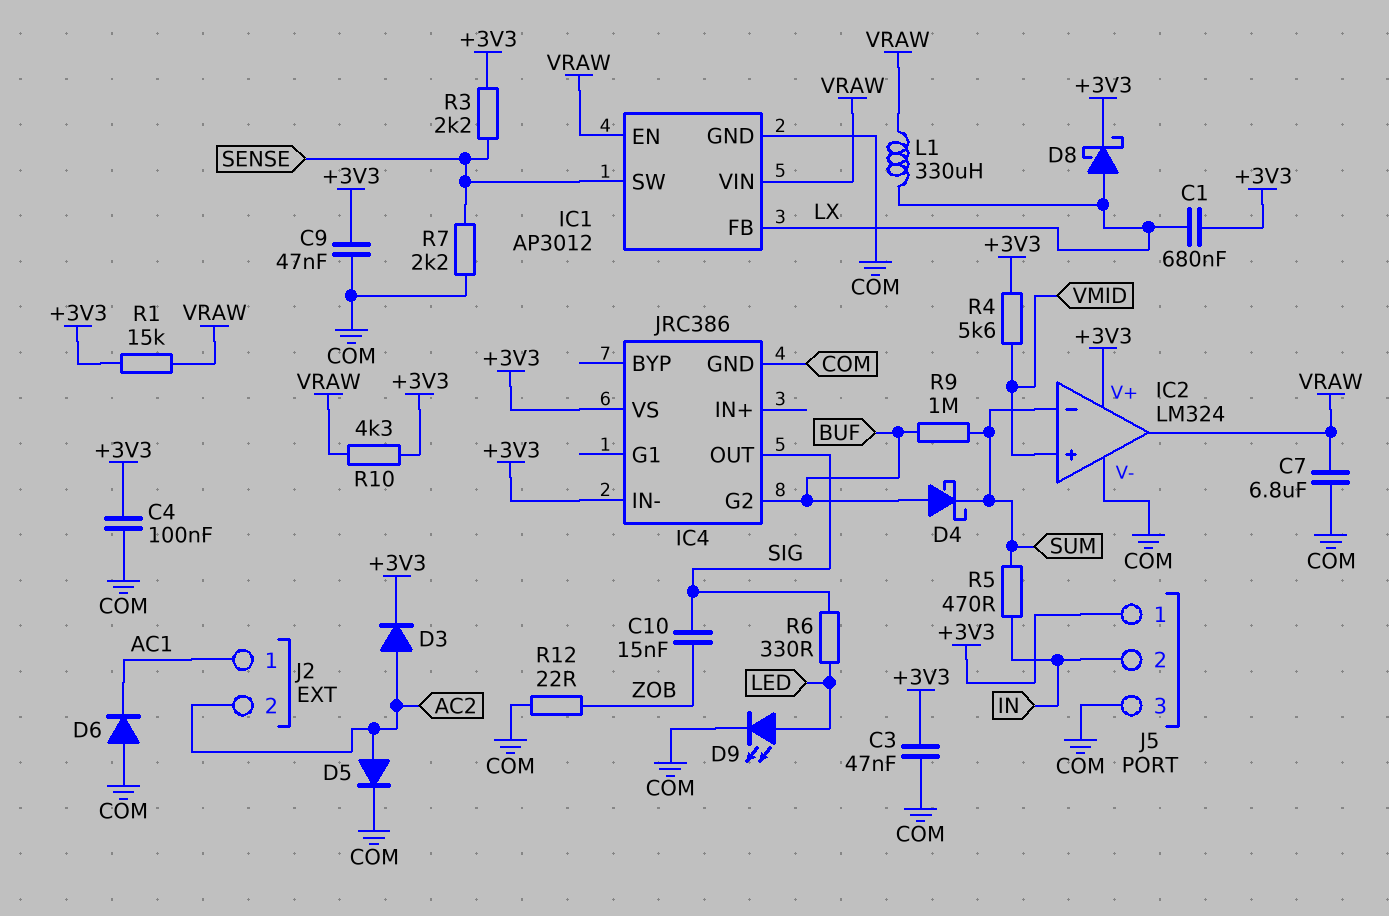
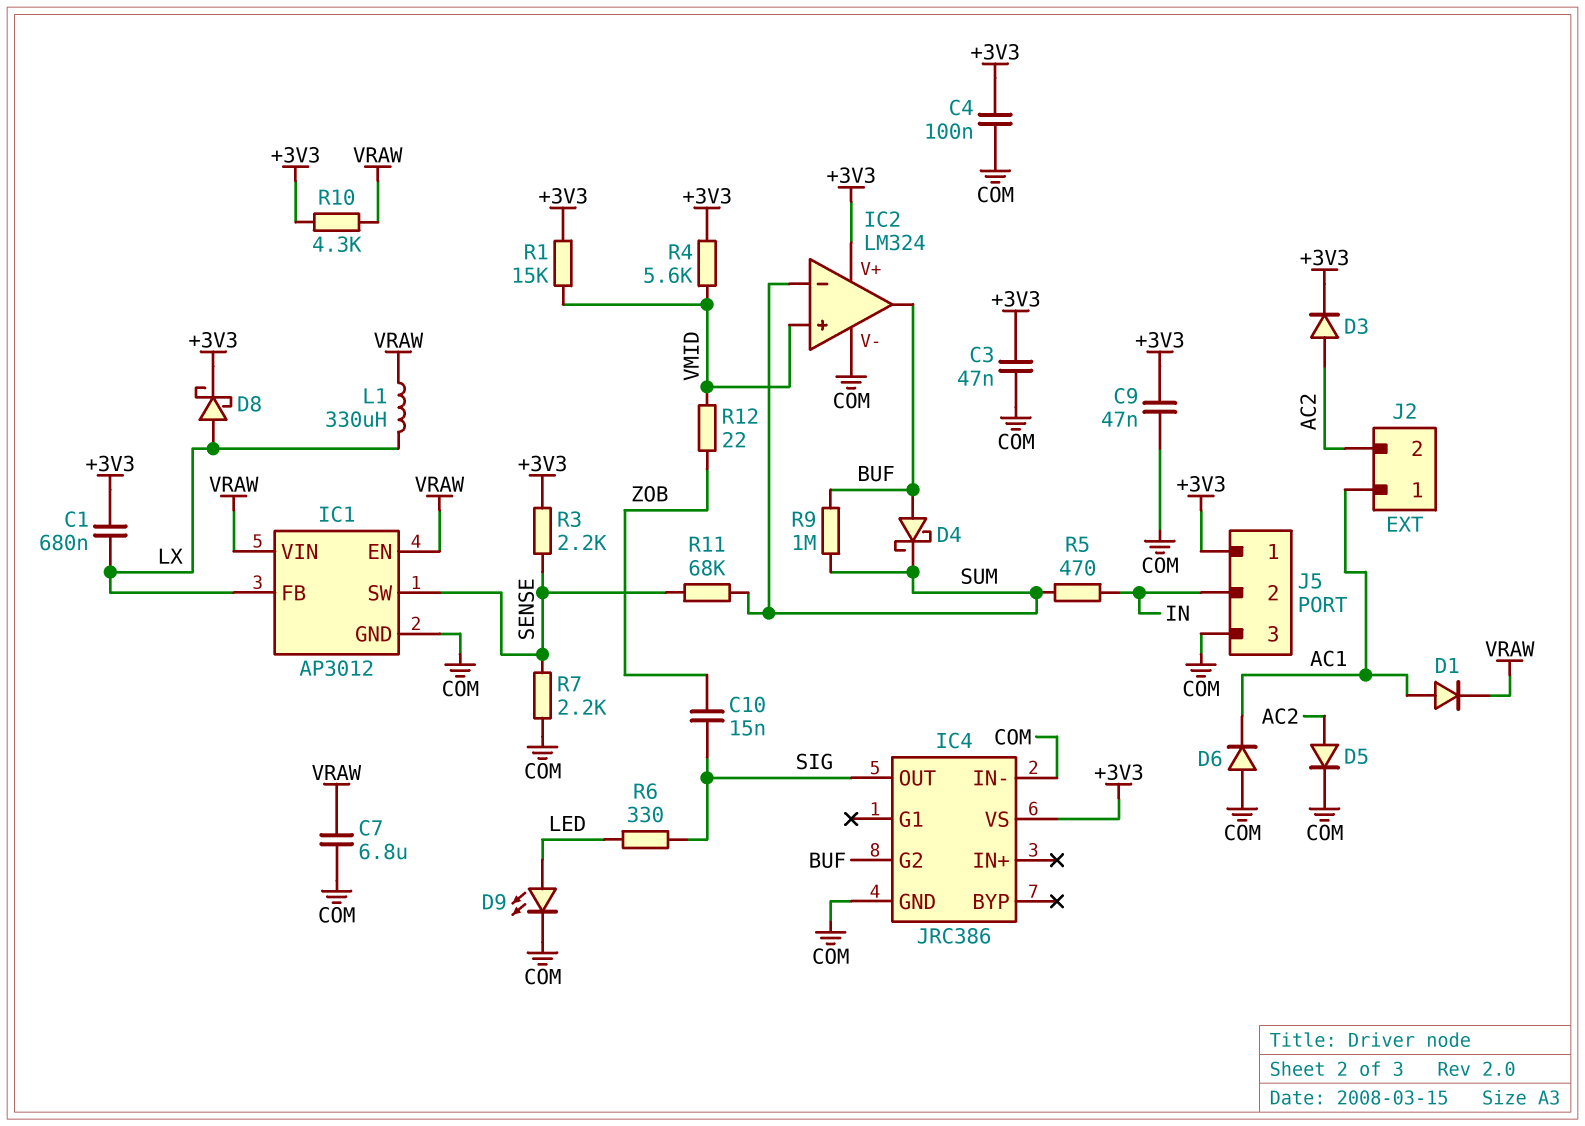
D1: none -> diode (A AC1, K VRAW)
IC2 pin out: VRAW -> BUF
IC4 pin IN-: +3V3 -> COM
R1: 15k (+3V3, VRAW) -> 15k (+3V3, VMID)
R11: none -> 68k (SENSE, SUM)
R12: 22 (COM, ZOB) -> 22 (VMID, ZOB)

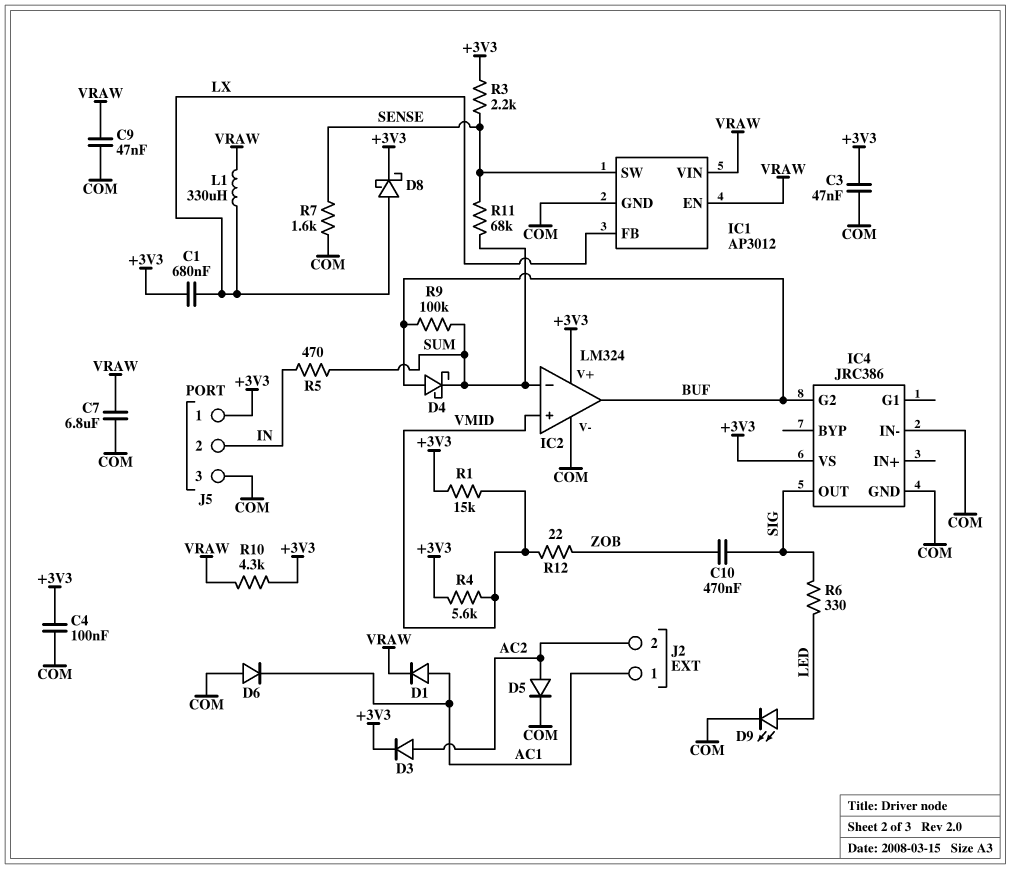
C9: 47nF (+3V3, COM) -> 47nF (COM, VRAW)
C10: 15nF (SIG, ZOB) -> 470nF (SIG, ZOB)
R7: 2.2k (COM, SENSE) -> 1.6k (COM, SENSE)
R9: 1M (BUF, SUM) -> 100k (BUF, SUM)

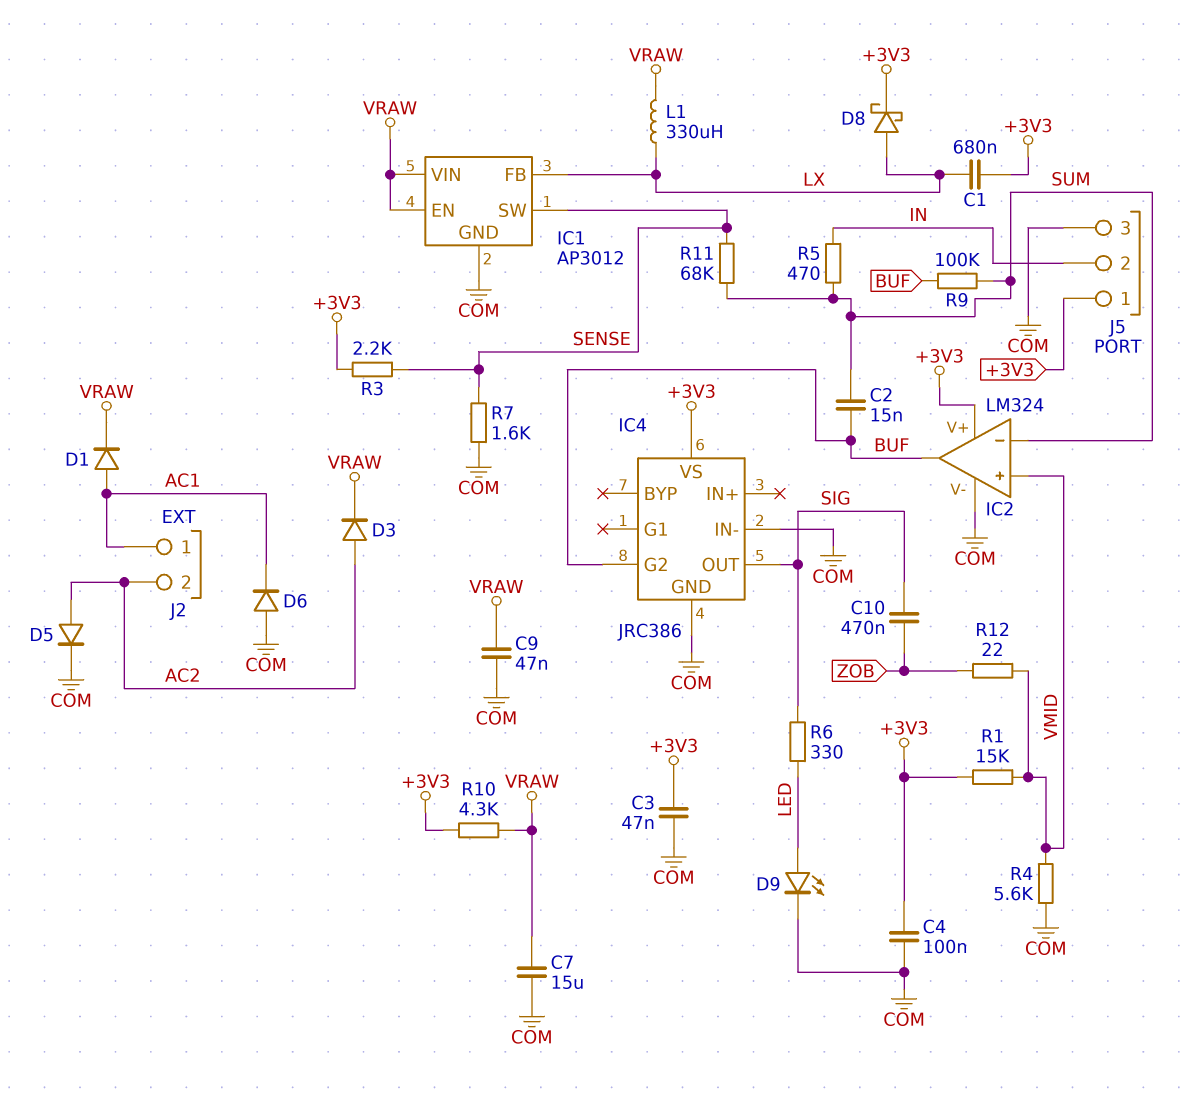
C2: none -> 15nF (BUF, SUM)
C7: 6.8uF (COM, VRAW) -> 15uF (COM, VRAW)
D3: diode (A AC2, K +3V3) -> diode (A AC2, K VRAW)
D4: schottky (A BUF, K SUM) -> none
R4: 5.6k (+3V3, VMID) -> 5.6k (COM, VMID)

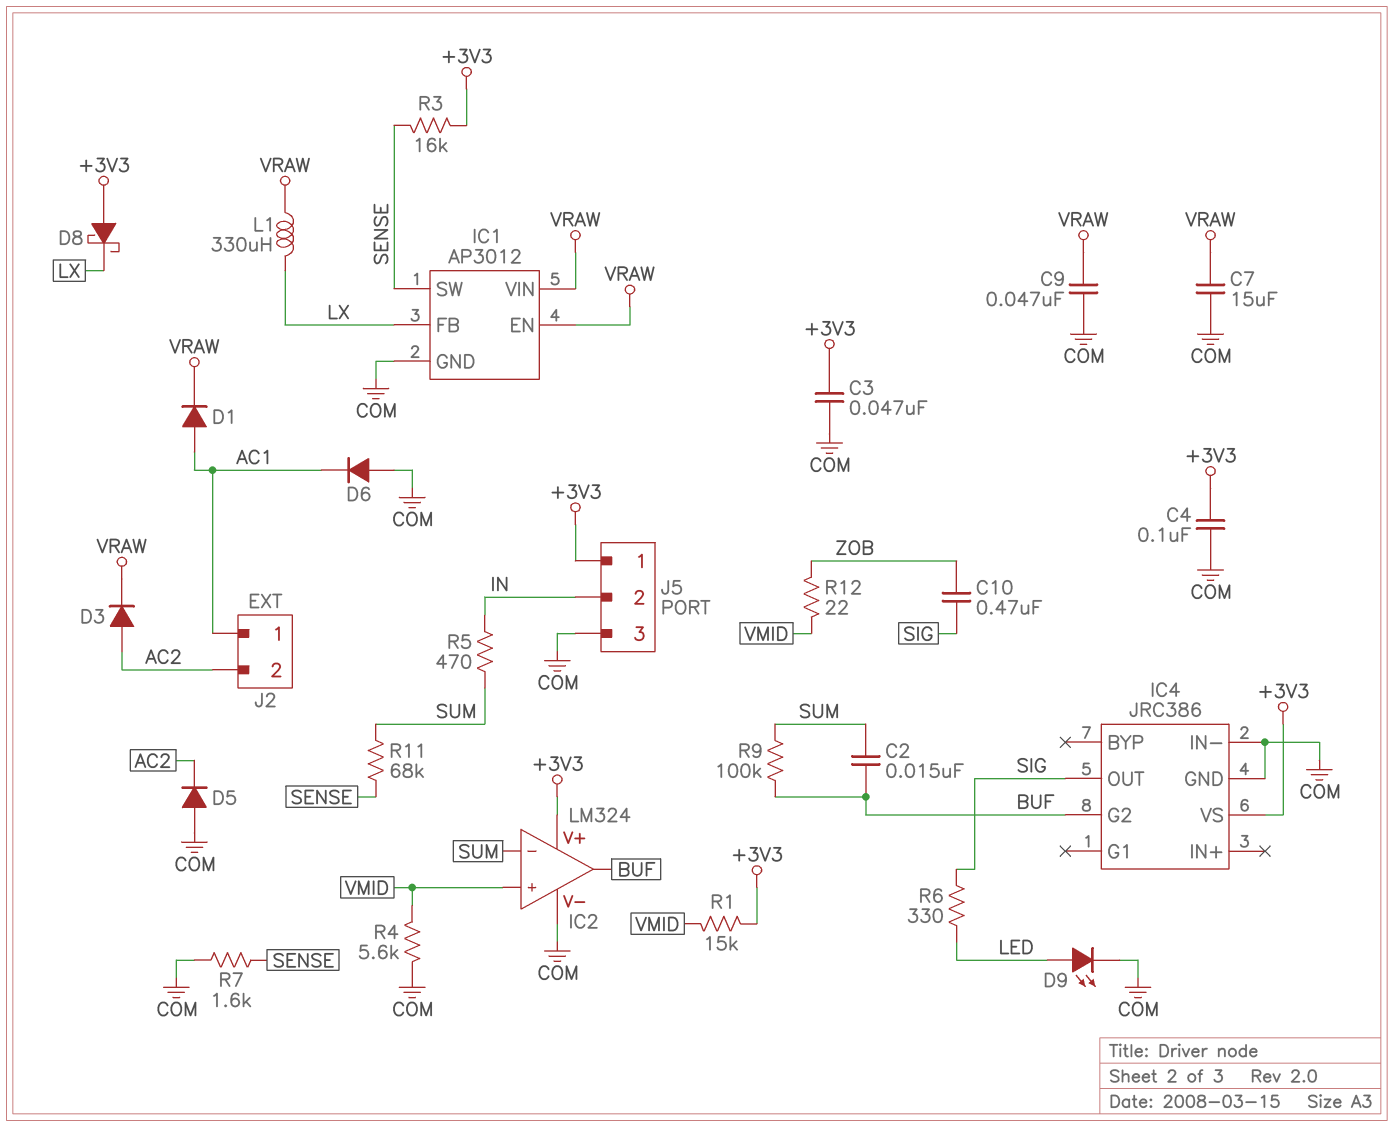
C1: 680nF (+3V3, LX) -> none
D5: diode (A AC2, K COM) -> diode (A COM, K AC2)
D8: schottky (A LX, K +3V3) -> schottky (A +3V3, K LX)
R3: 2.2k (+3V3, SENSE) -> 16k (+3V3, SENSE)
R10: 4.3k (+3V3, VRAW) -> none

